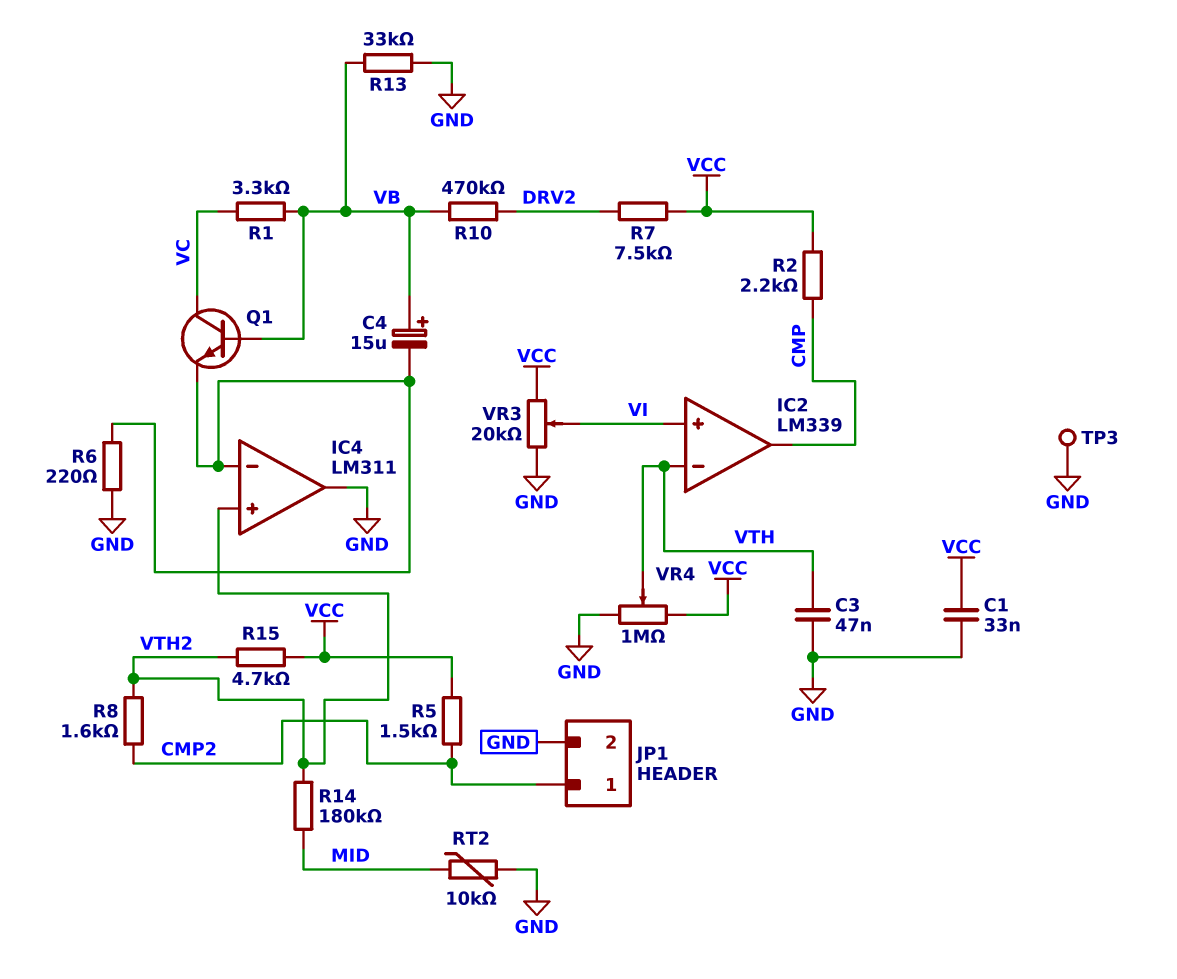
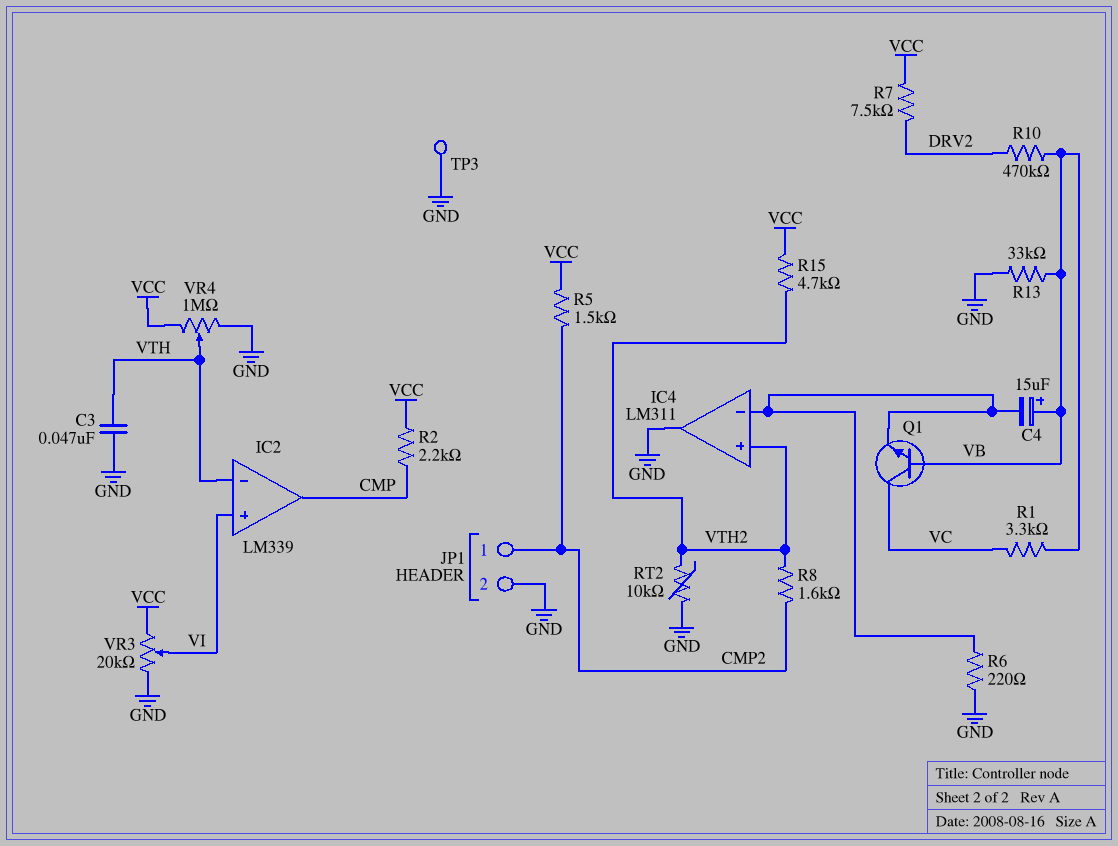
C1: 33nF (GND, VCC) -> none
R14: 180k (MID, VTH2) -> none
RT2: 10k (GND, MID) -> 10k (GND, VTH2)

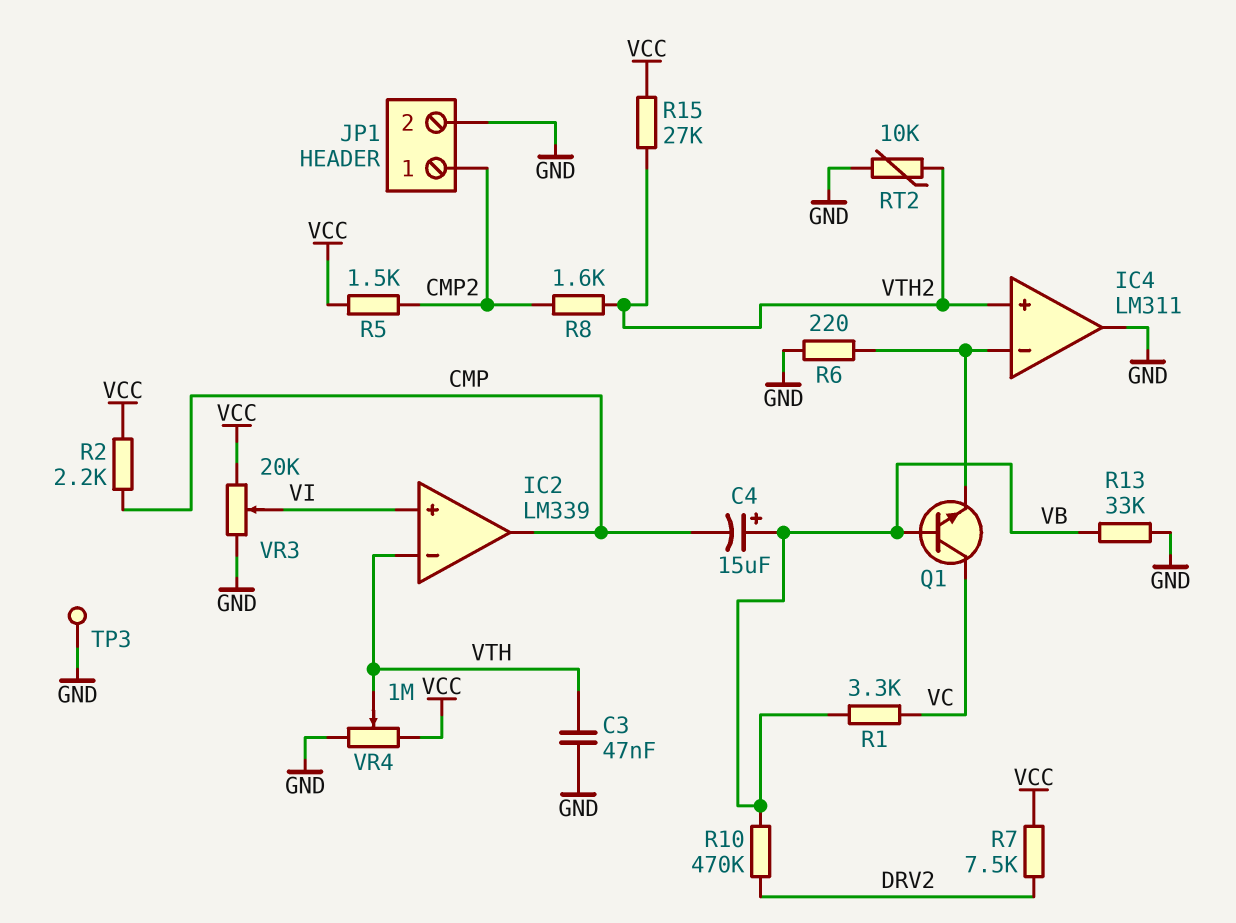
C4: 15uF (plus VB, minus IC4/in-) -> 15uF (plus VB, minus CMP)
R15: 4.7k (VCC, VTH2) -> 27k (VCC, VTH2)

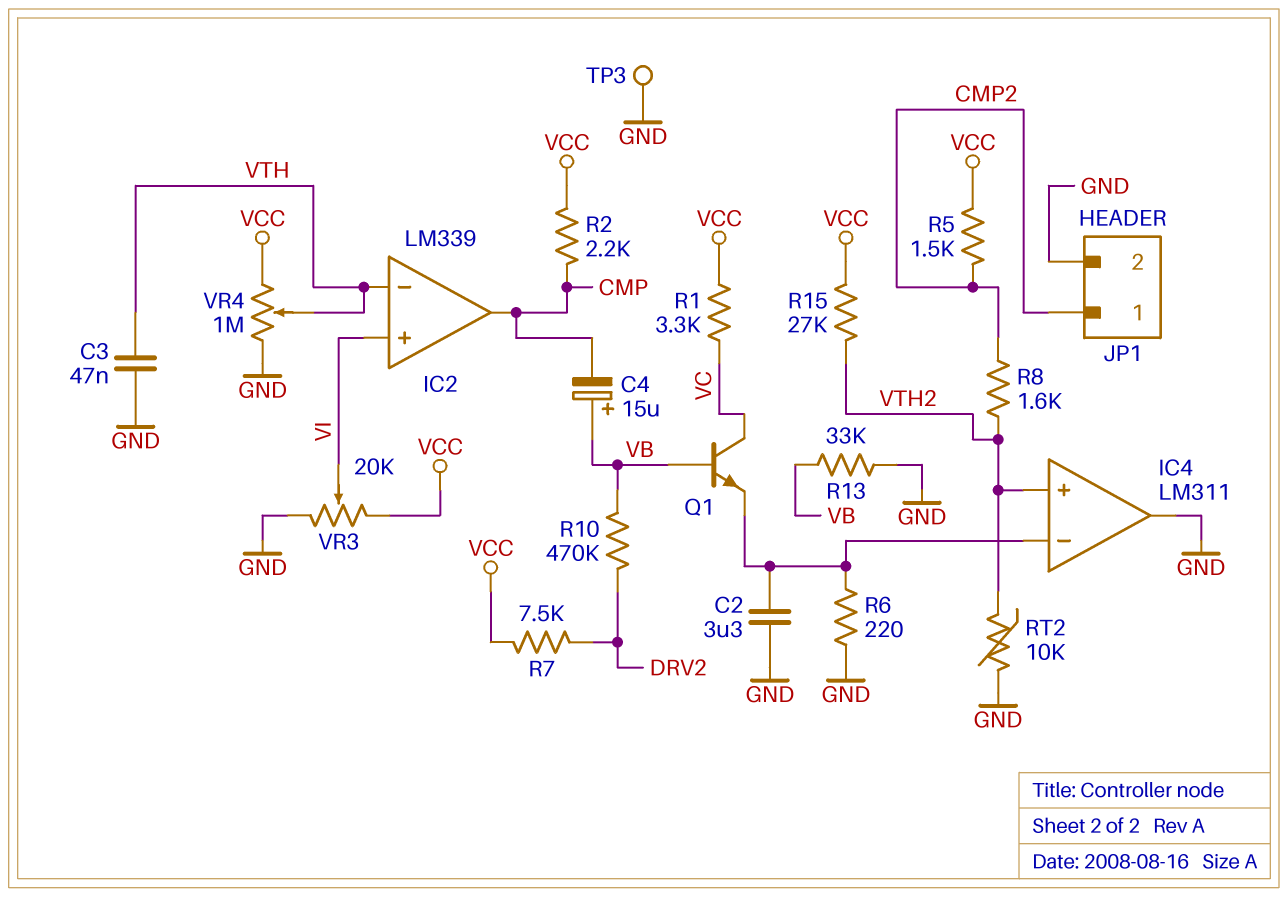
C2: none -> 3.3uF (GND, IC4/in-)
R1: 3.3k (VB, VC) -> 3.3k (VC, VCC)

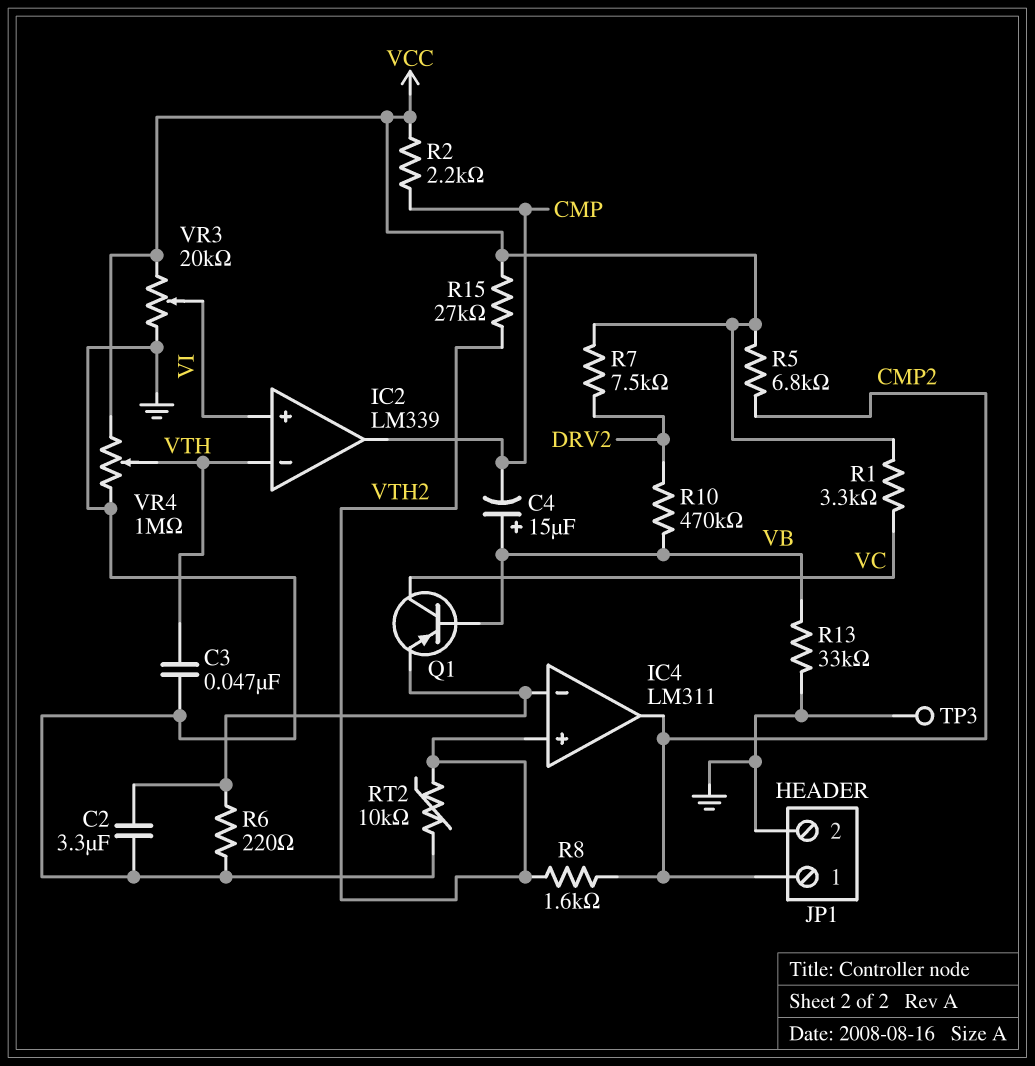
IC4 pin out: GND -> CMP2
Q1: NPN (B VB, C VC, E IC4/in-) -> PNP (B VB, C VC, E IC4/in-)
R5: 1.5k (CMP2, VCC) -> 6.8k (CMP2, VCC)

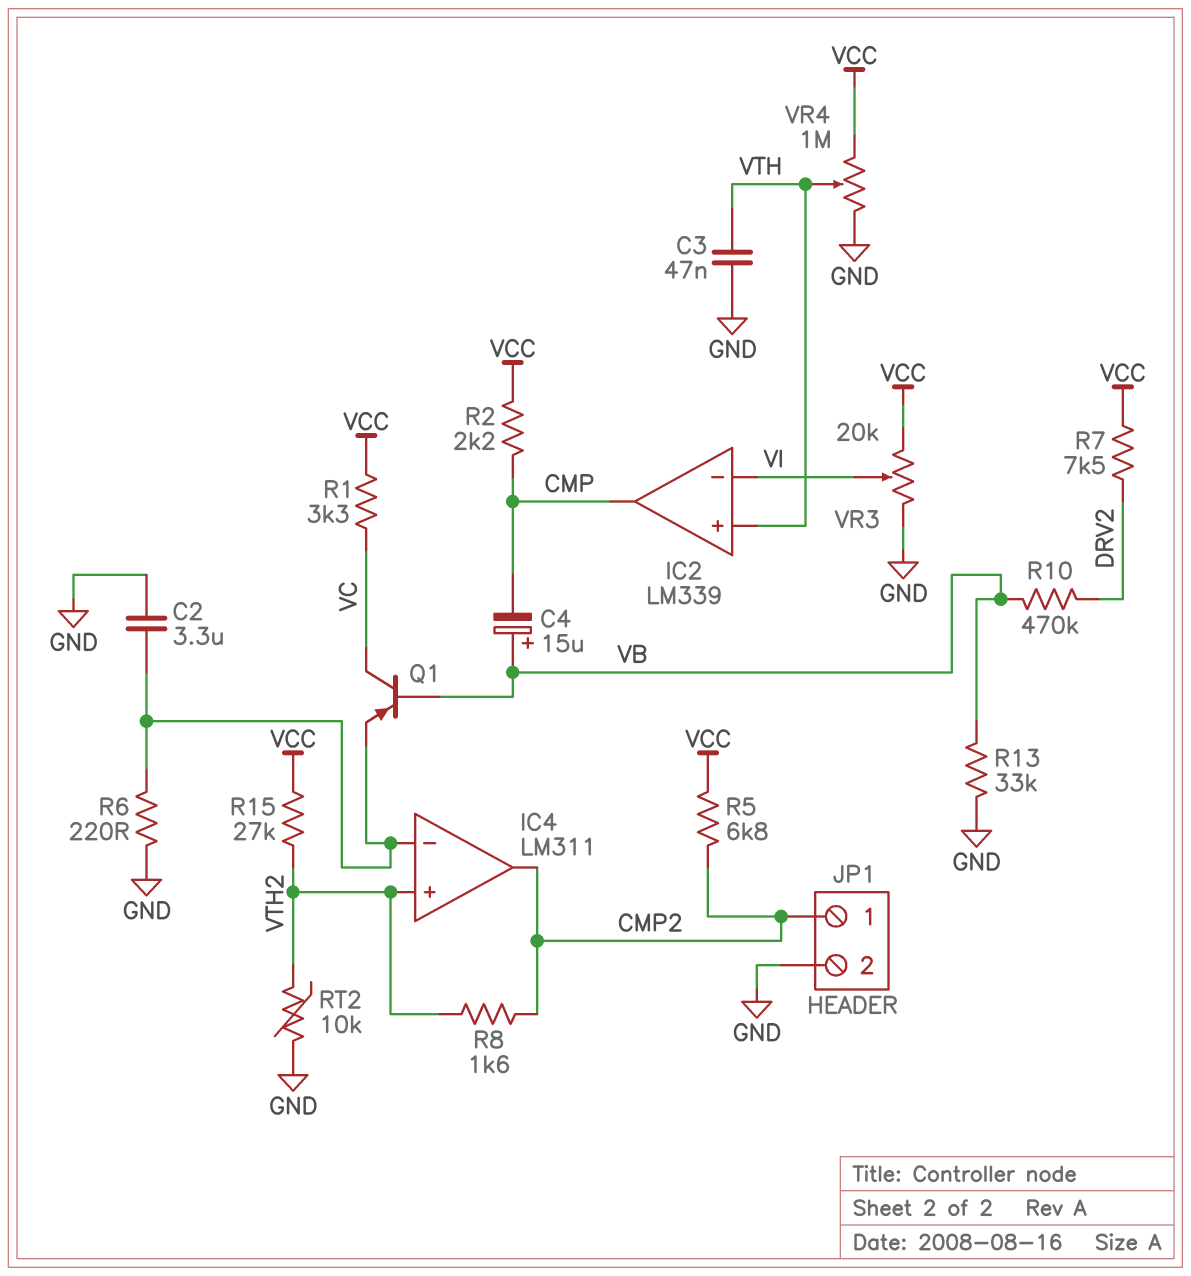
IC2 pin in+: VI -> VTH
IC2 pin in-: VTH -> VI
TP3: test point (GND) -> none

